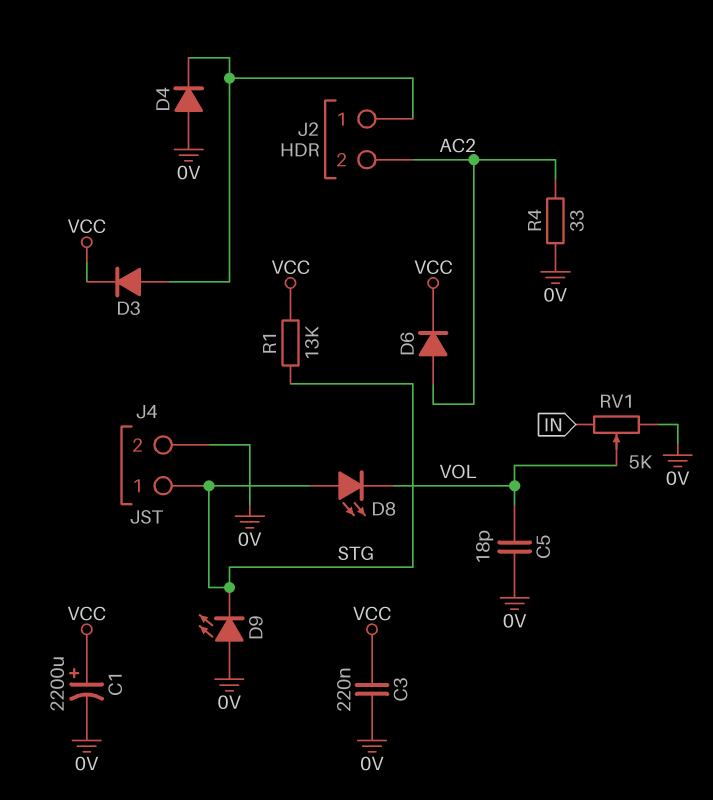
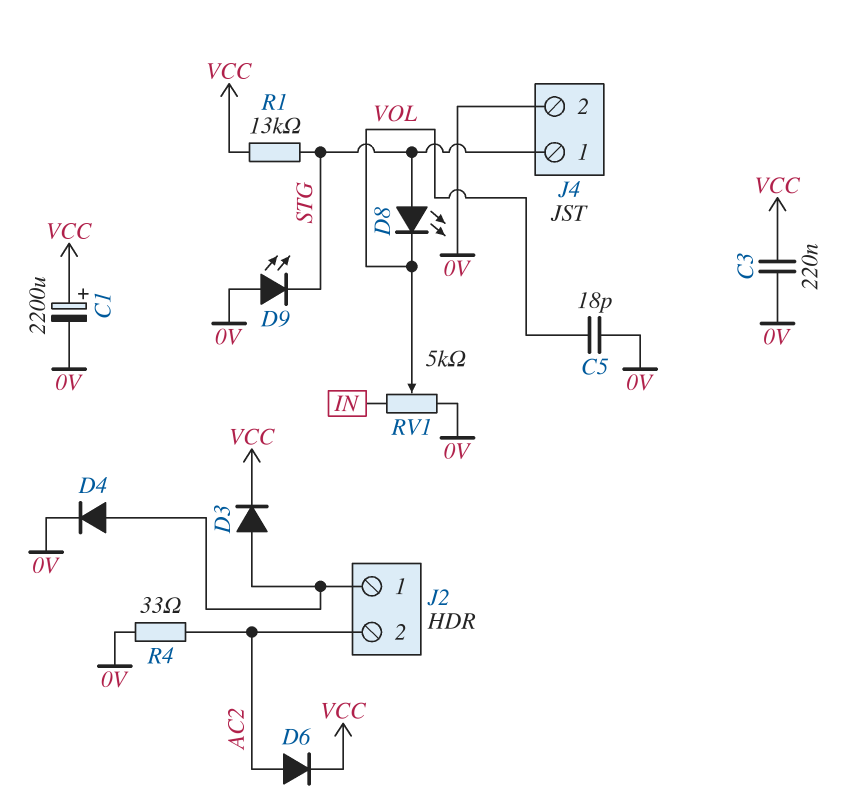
D4: diode (A 0V, K J2/1) -> diode (A J2/1, K 0V)

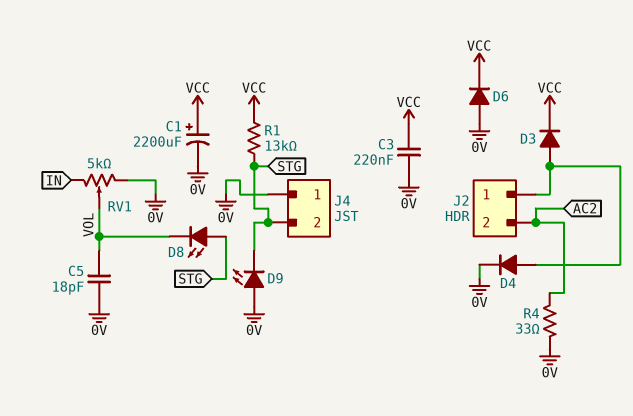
D6: diode (A AC2, K VCC) -> diode (A 0V, K VCC)
J4 pin 1: STG -> 0V
J4 pin 2: 0V -> STG

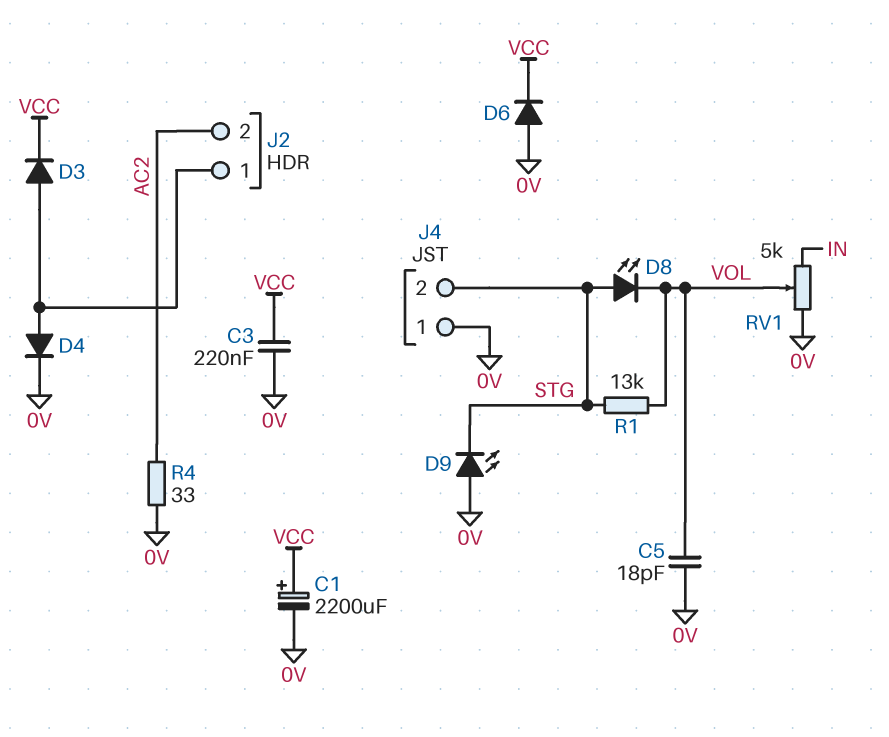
R1: 13k (STG, VCC) -> 13k (STG, VOL)

